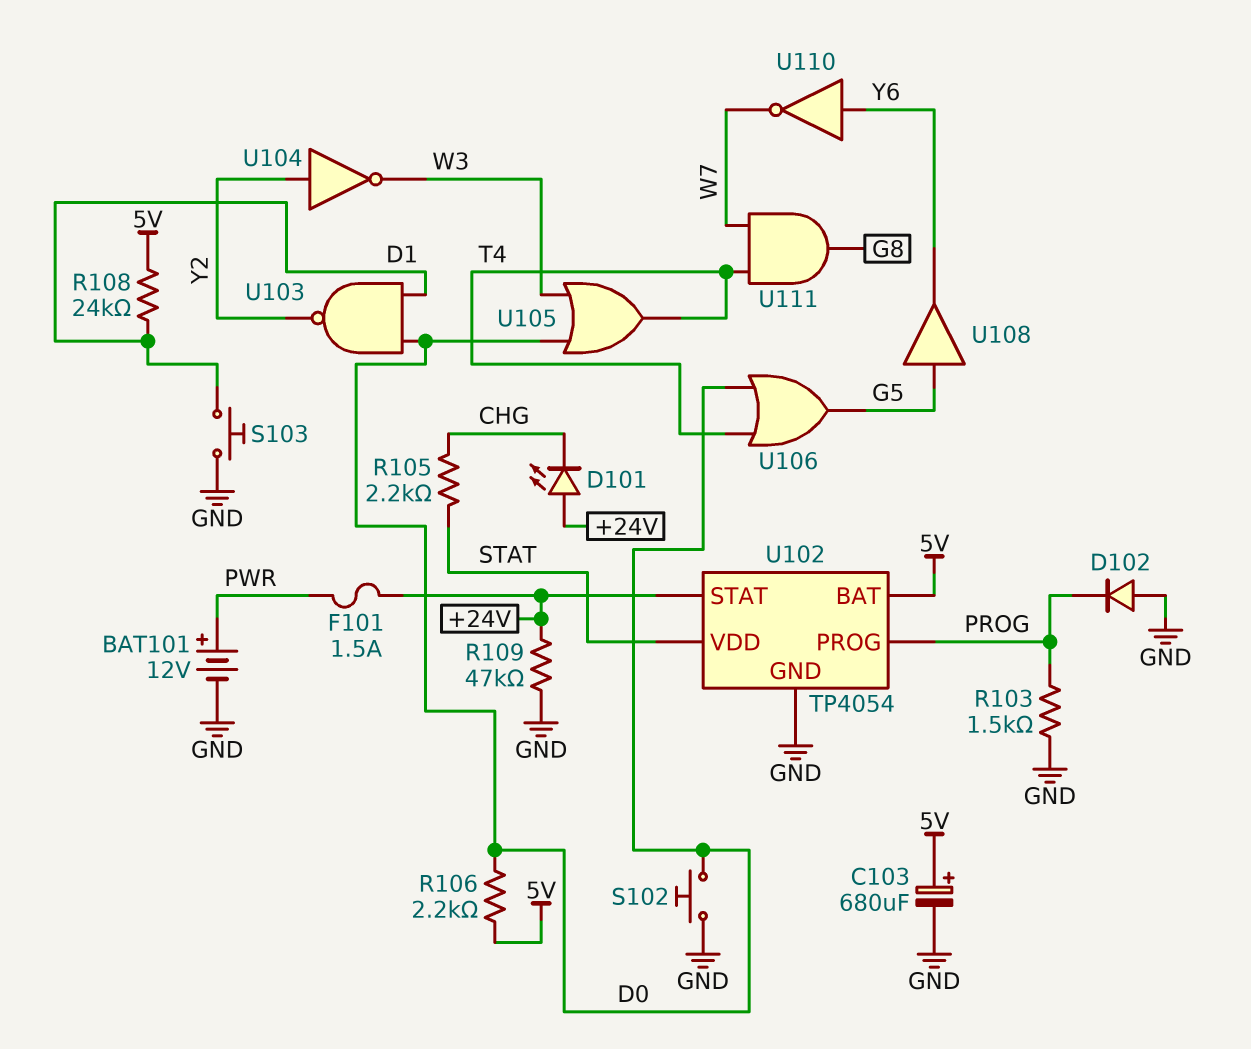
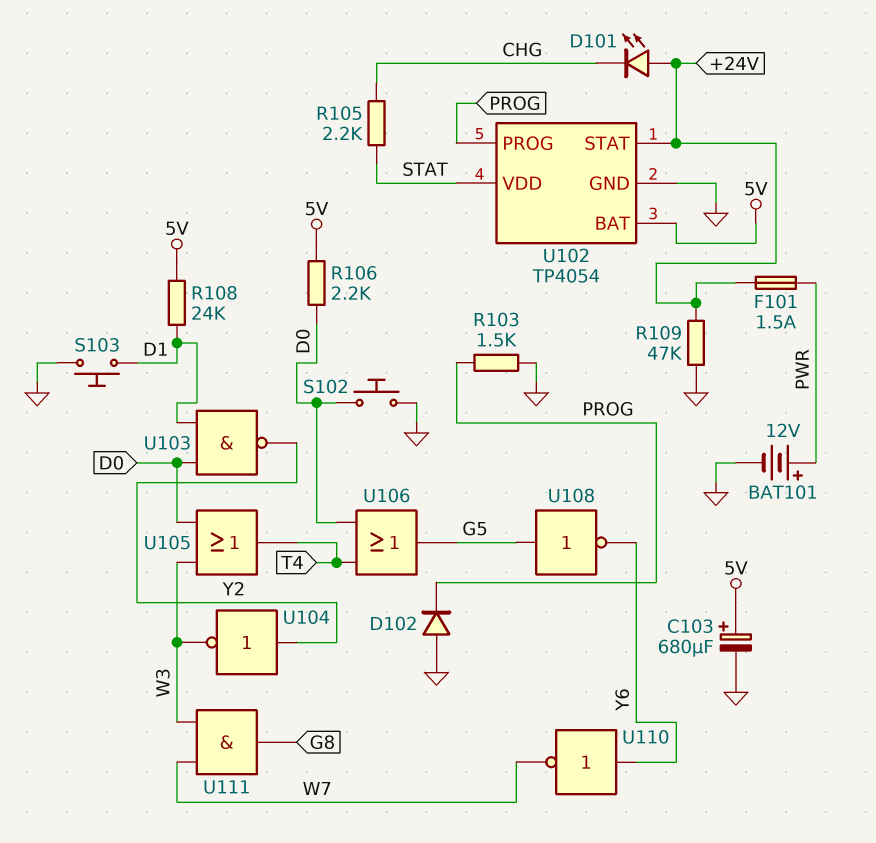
U108: buffer (in G5, out Y6) -> NOT (in G5, out Y6)
U111: AND (in T4, in W7, out G8) -> AND (in W3, in W7, out G8)

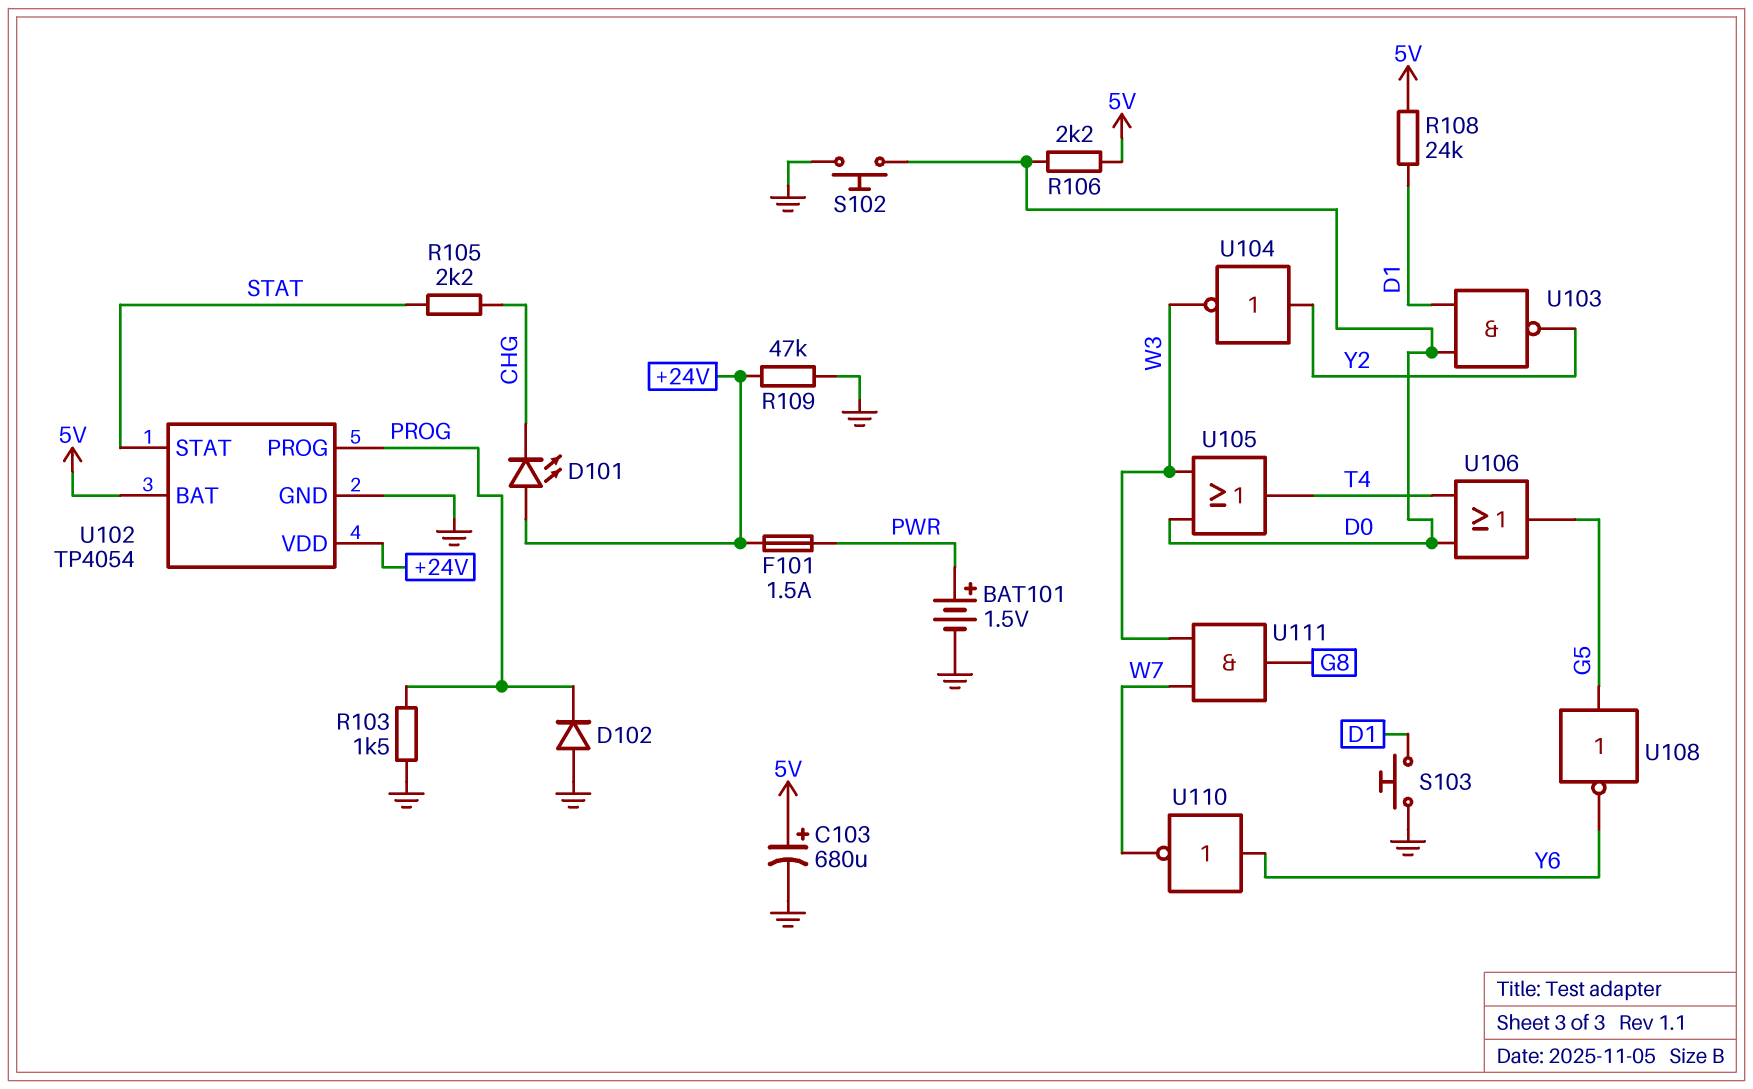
BAT101: 12V (plus PWR, minus GND) -> 1.5V (plus PWR, minus GND)
U102 pin STAT: +24V -> STAT
U102 pin VDD: STAT -> +24V

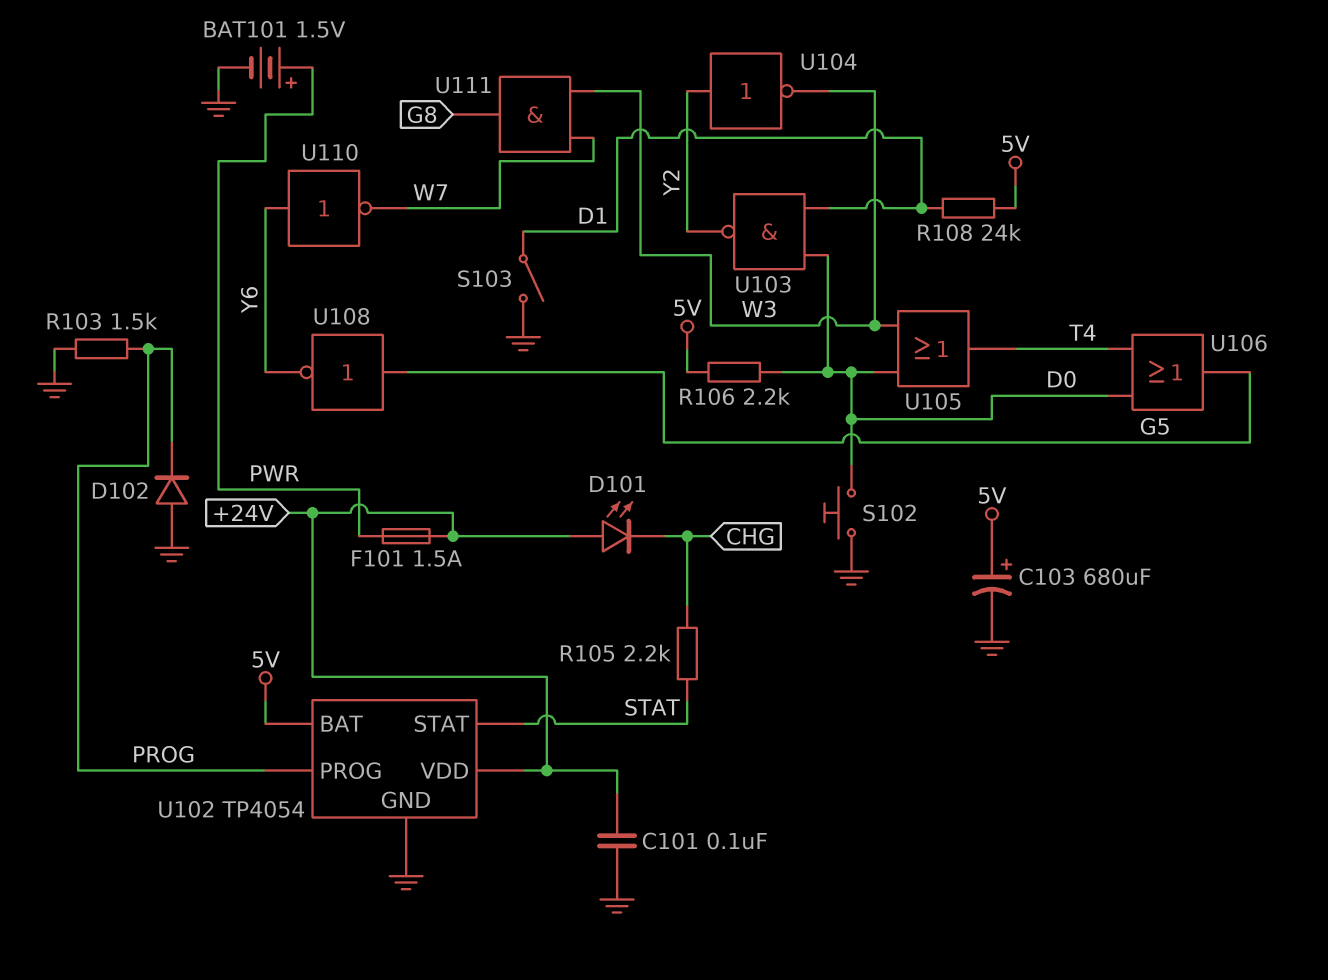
C101: none -> 100nF (+24V, GND)
R109: 47k (+24V, GND) -> none
S103: button (D1, GND) -> switch (D1, GND)

